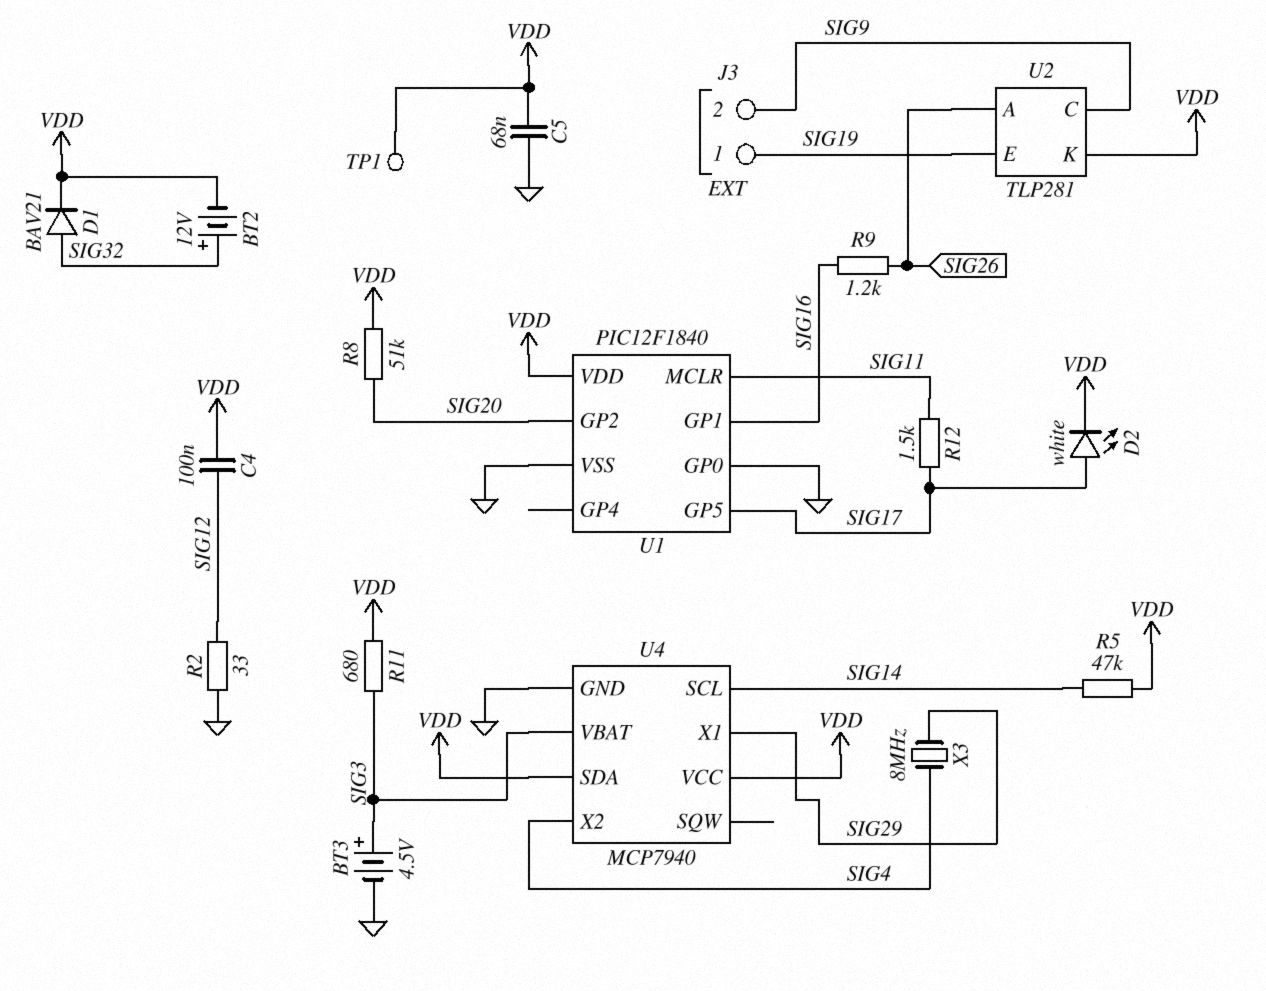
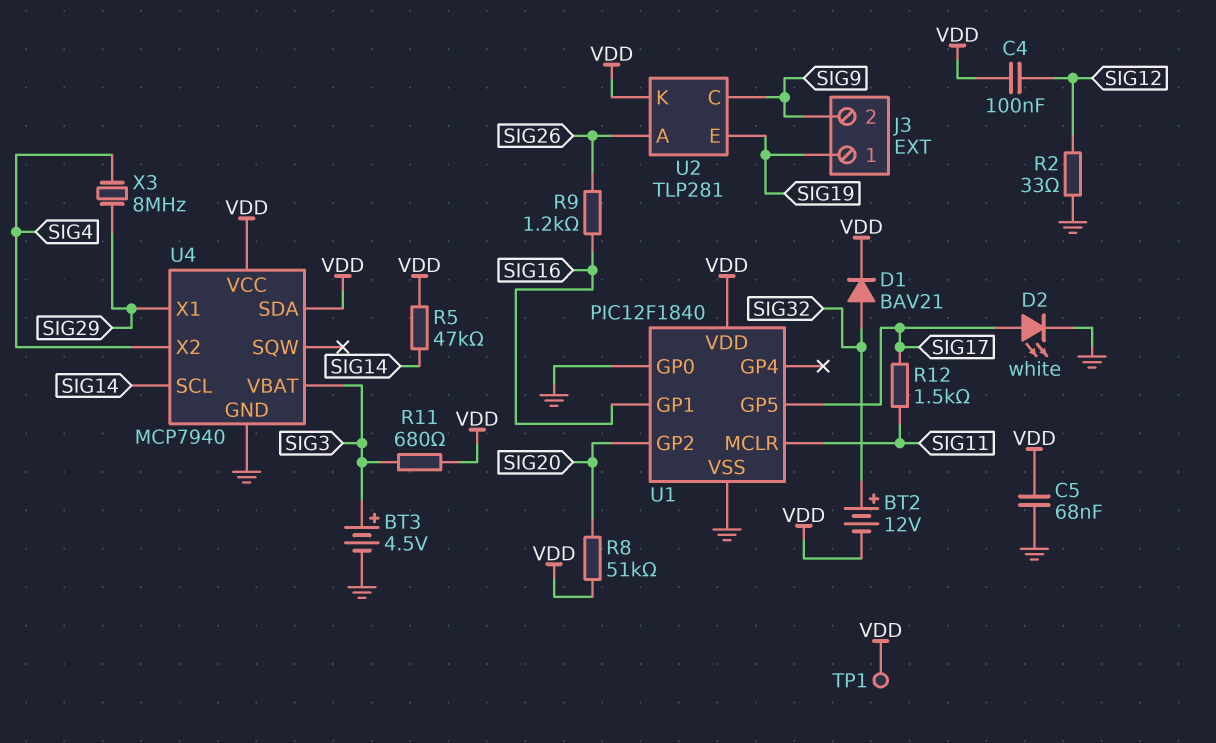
D2: LED white (A SIG17, K VDD) -> LED white (A SIG17, K GND)

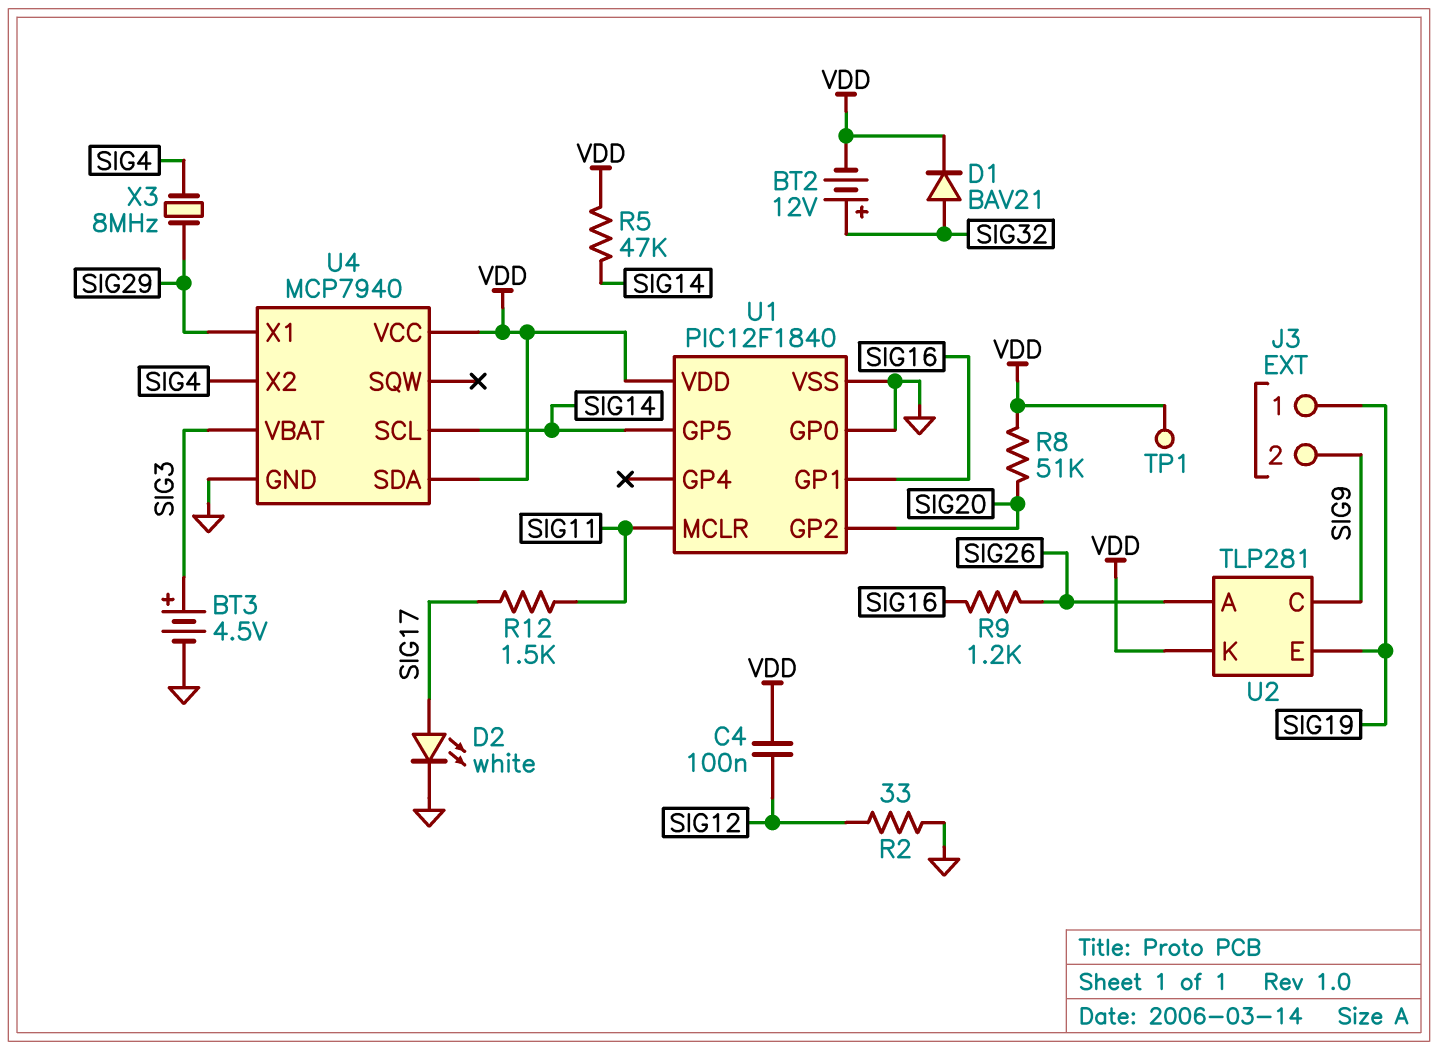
C5: 68nF (GND, VDD) -> none
R11: 680 (SIG3, VDD) -> none
U1 pin GP5: SIG17 -> SIG14

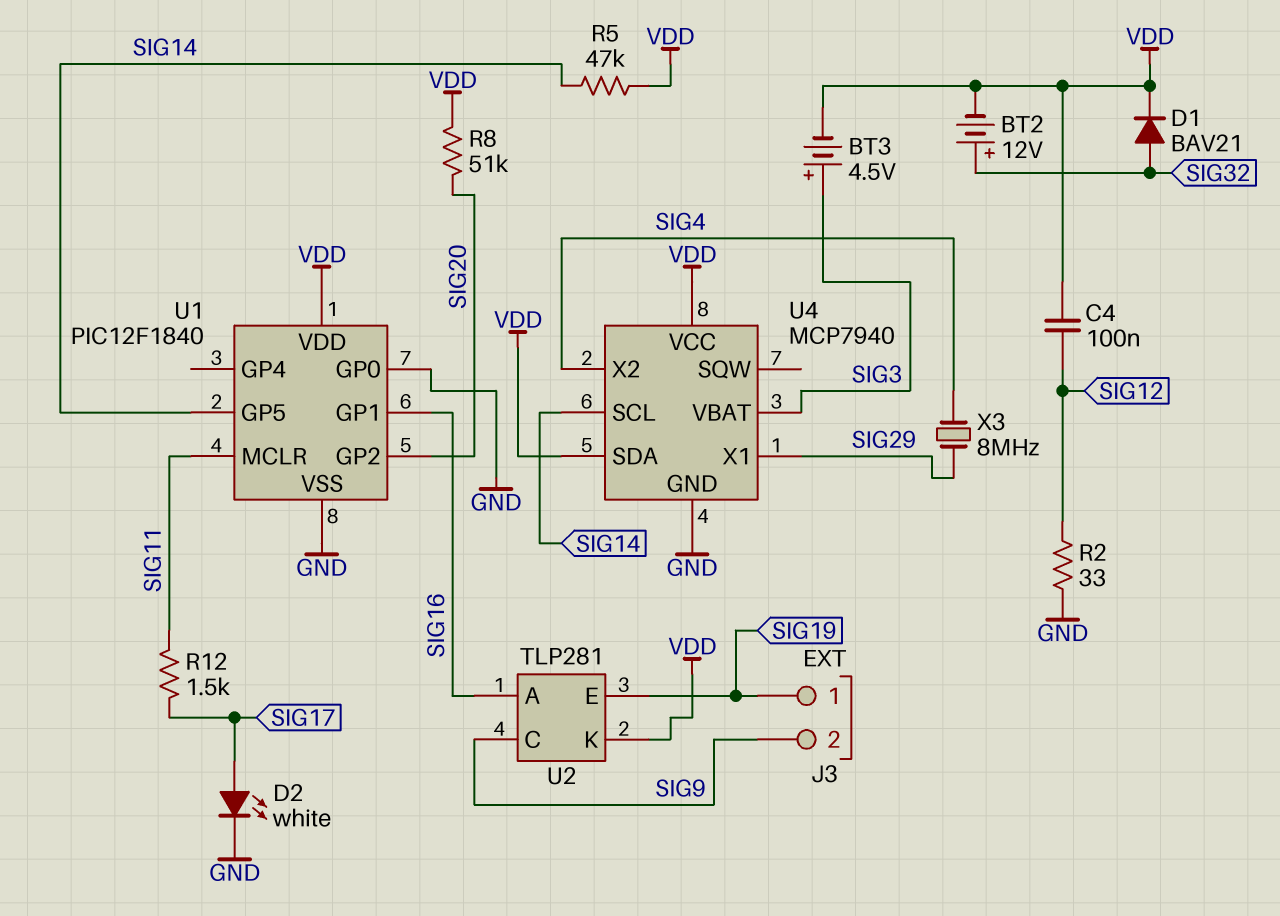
BT3: 4.5V (plus SIG3, minus GND) -> 4.5V (plus SIG3, minus VDD)
R9: 1.2k (SIG16, SIG26) -> none
TP1: test point (VDD) -> none
U2 pin A: SIG26 -> SIG16

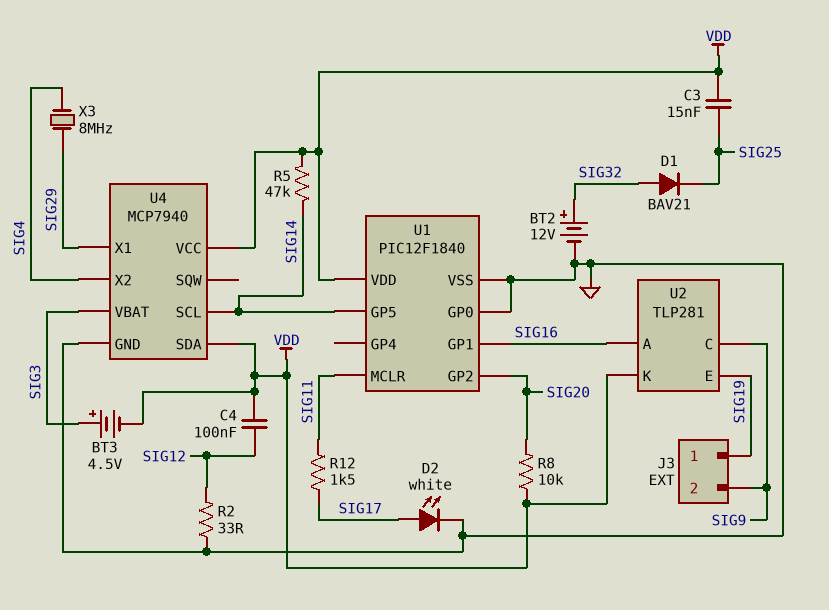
BT2: 12V (plus SIG32, minus VDD) -> 12V (plus SIG32, minus GND)
C3: none -> 15nF (SIG25, VDD)
D1: diode BAV21 (A SIG32, K VDD) -> diode BAV21 (A SIG32, K SIG25)
R8: 51k (SIG20, VDD) -> 10k (SIG20, VDD)

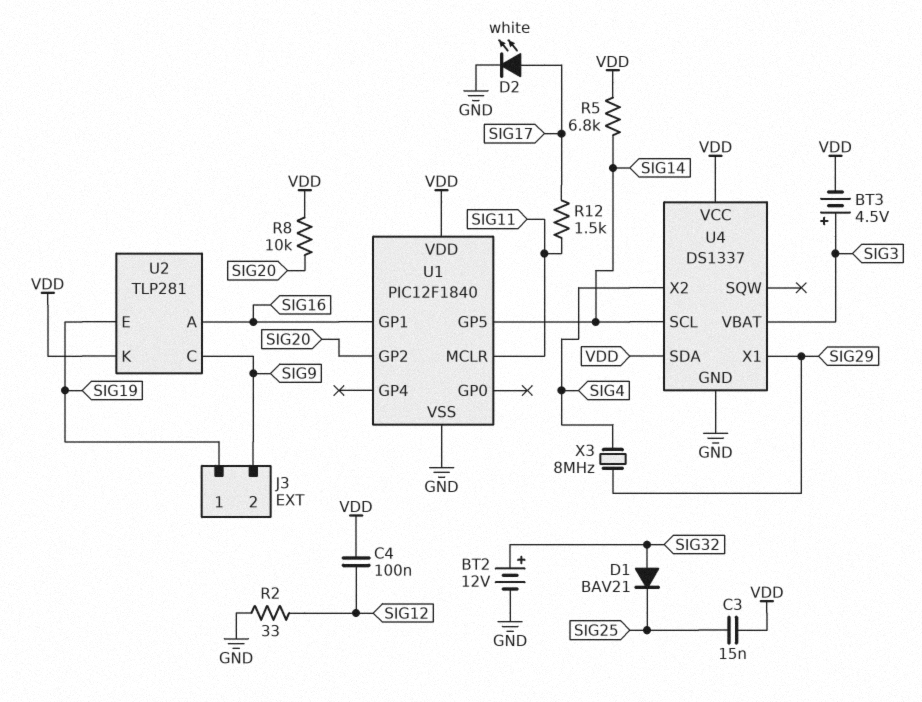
R5: 47k (SIG14, VDD) -> 6.8k (SIG14, VDD)
U1 pin GP0: GND -> none
U4: MCP7940 -> DS1337

